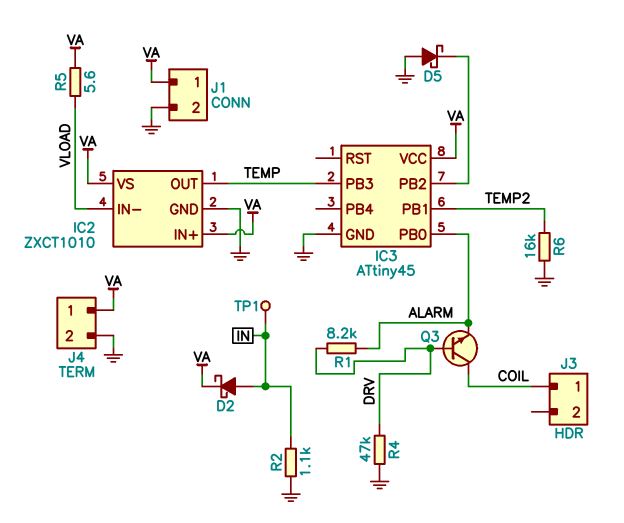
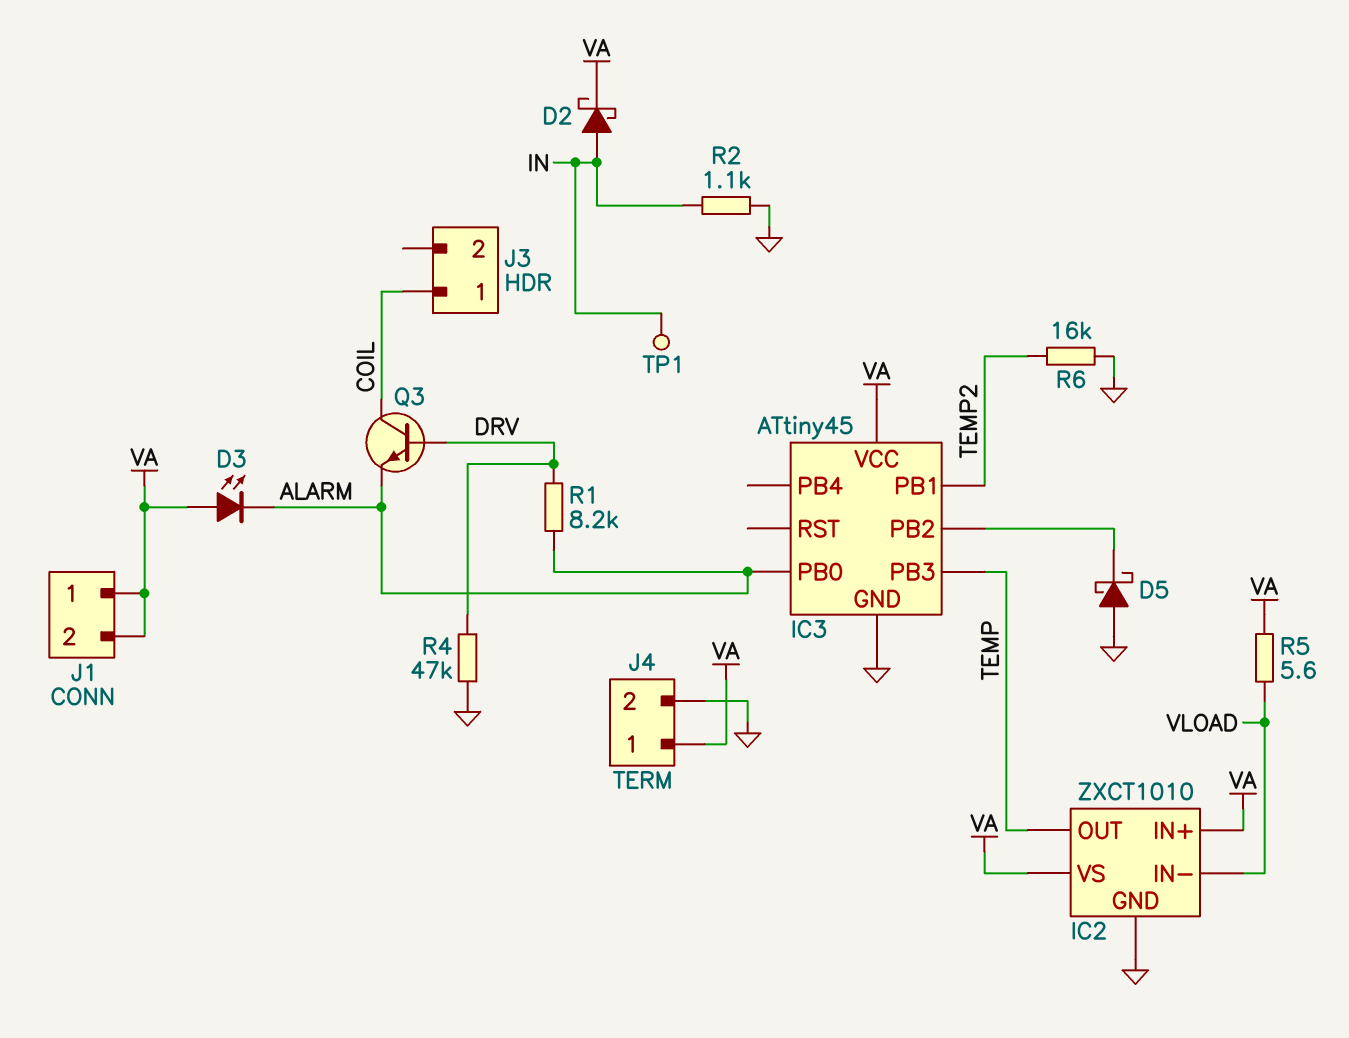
D3: none -> LED (A VA, K ALARM)
J1 pin 2: GND -> VA

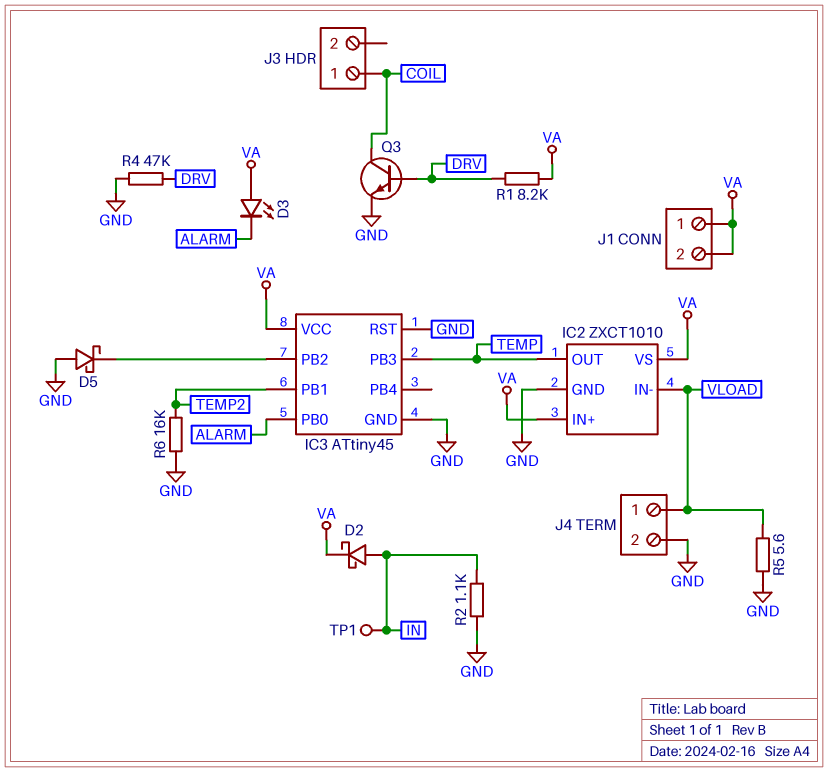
IC3 pin RST: none -> GND
J4 pin 1: VA -> VLOAD
Q3: NPN (B DRV, C COIL, E ALARM) -> NPN (B DRV, C COIL, E GND)
R1: 8.2k (ALARM, DRV) -> 8.2k (DRV, VA)
R5: 5.6 (VA, VLOAD) -> 5.6 (GND, VLOAD)

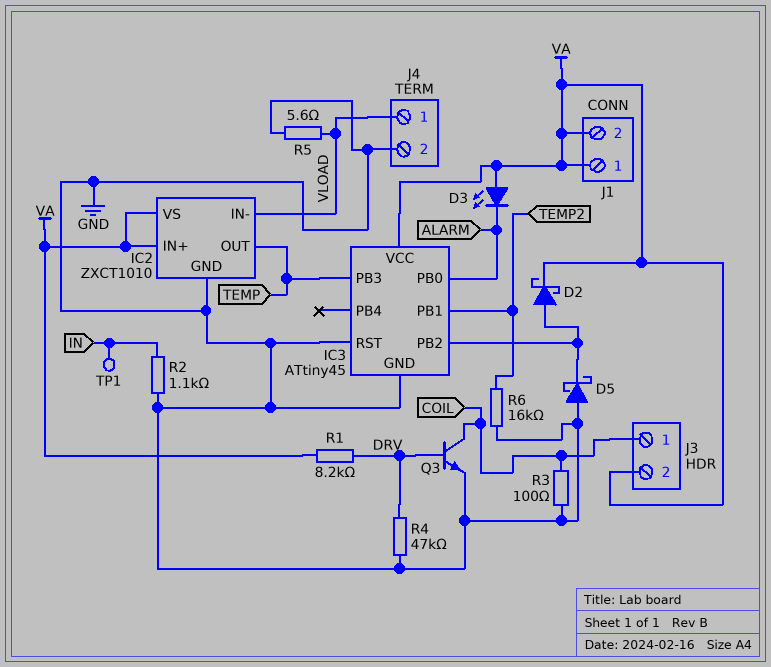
D2: schottky (A IN, K VA) -> schottky (A IC3/PB2, K VA)
J3 pin 2: none -> VA
R3: none -> 100 (COIL, GND)

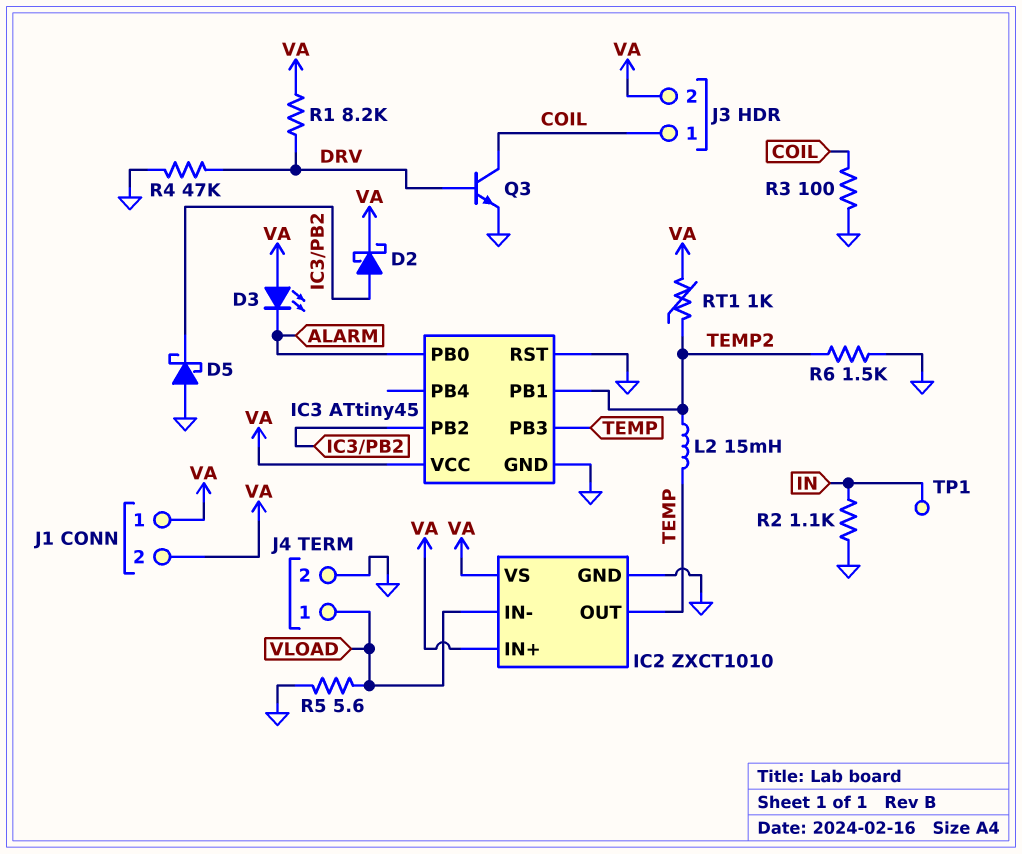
L2: none -> 15mH (TEMP, TEMP2)
R6: 16k (GND, TEMP2) -> 1.5k (GND, TEMP2)
RT1: none -> 1k (TEMP2, VA)

